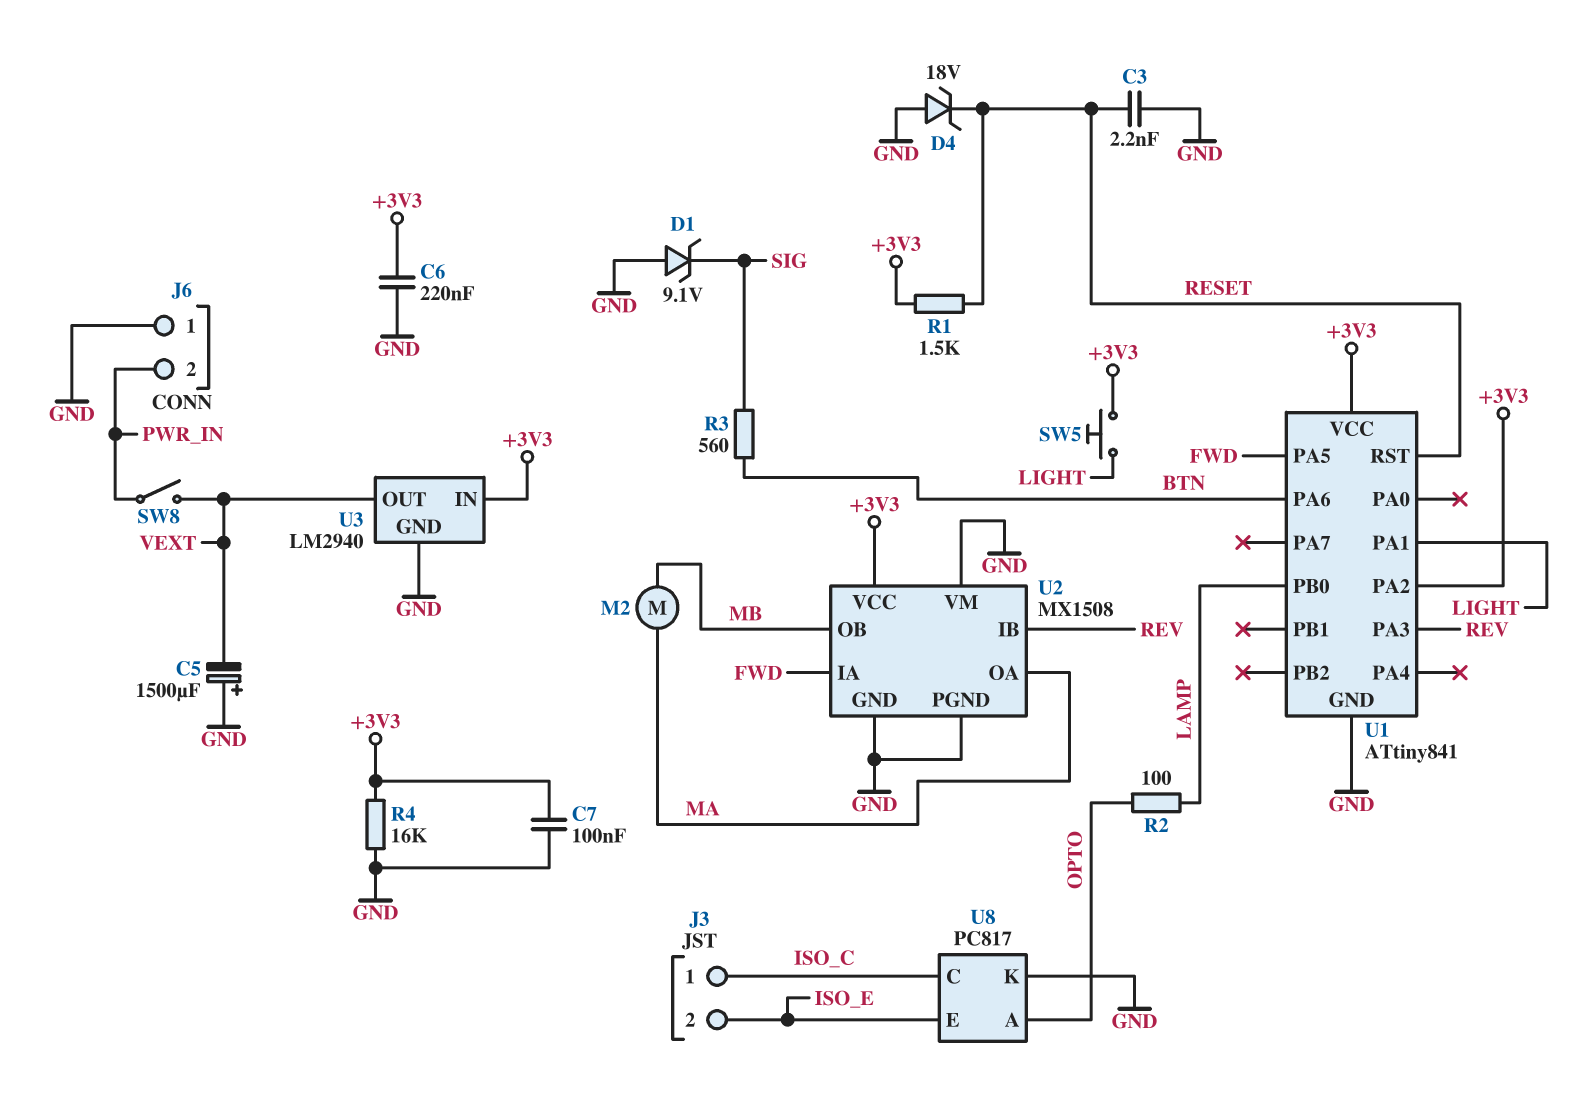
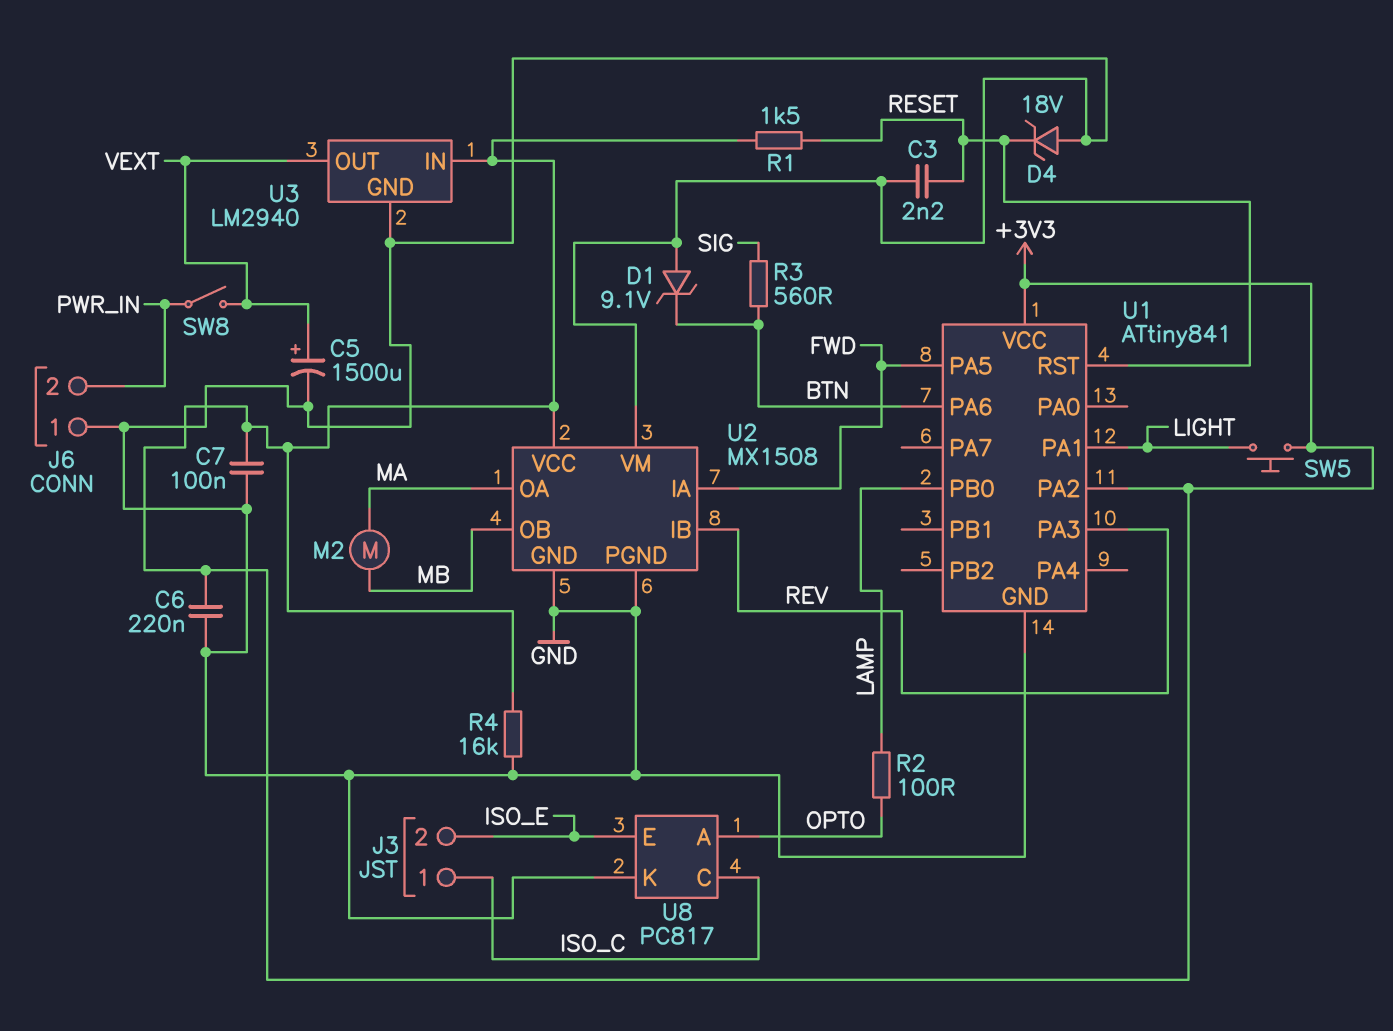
C5: 1500uF (plus GND, minus VEXT) -> 1500uF (plus VEXT, minus GND)
D1: zener 9.1V (A GND, K SIG) -> zener 9.1V (A GND, K BTN)

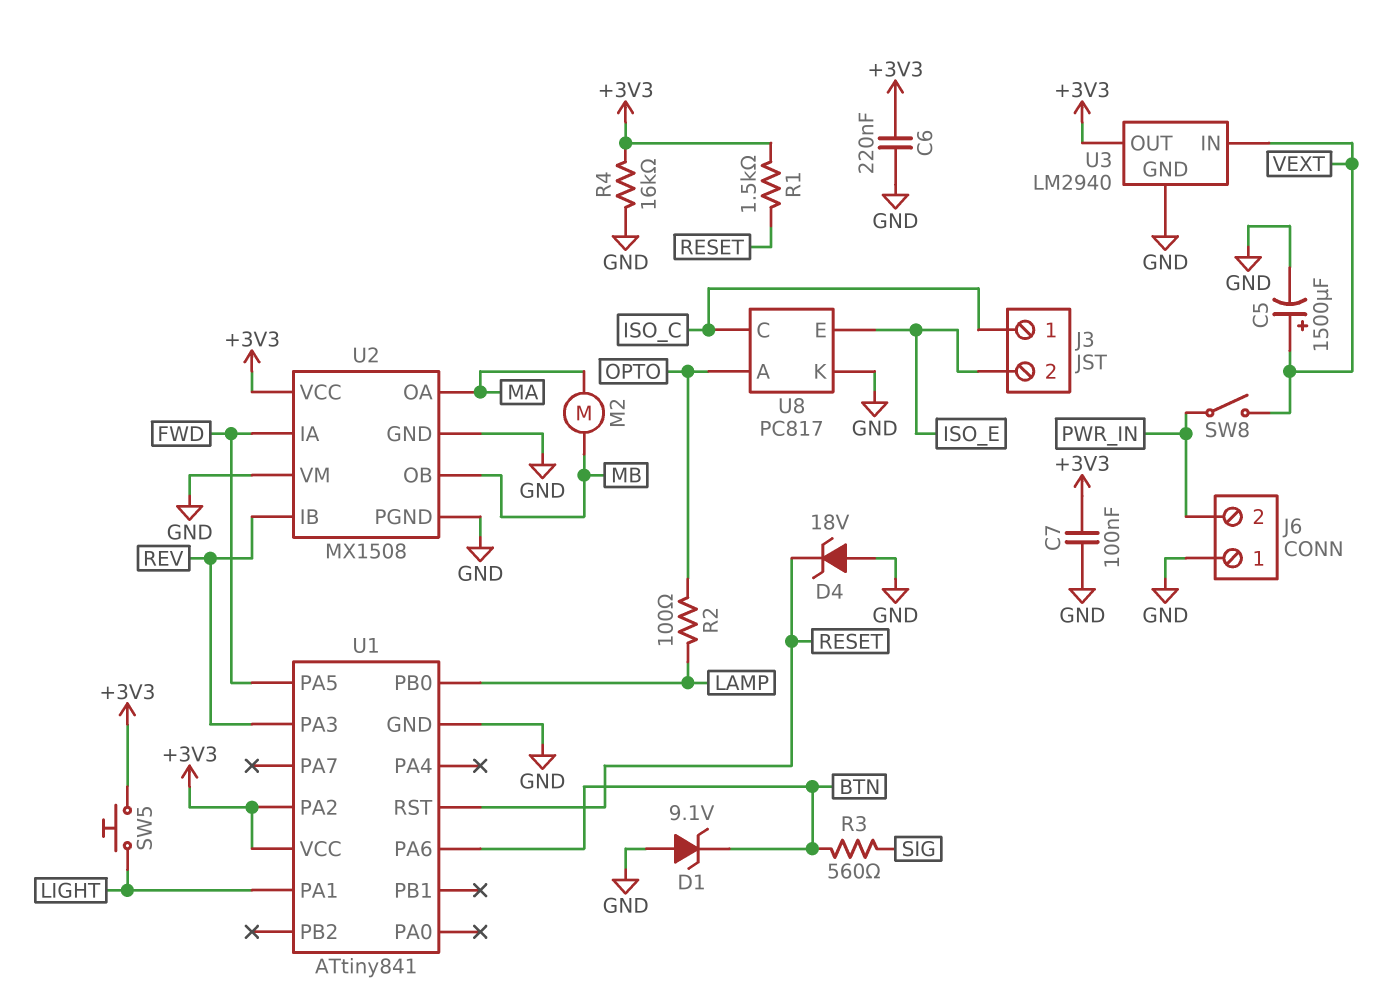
C3: 2.2nF (GND, RESET) -> none
U3 pin IN: +3V3 -> VEXT
U3 pin OUT: VEXT -> +3V3

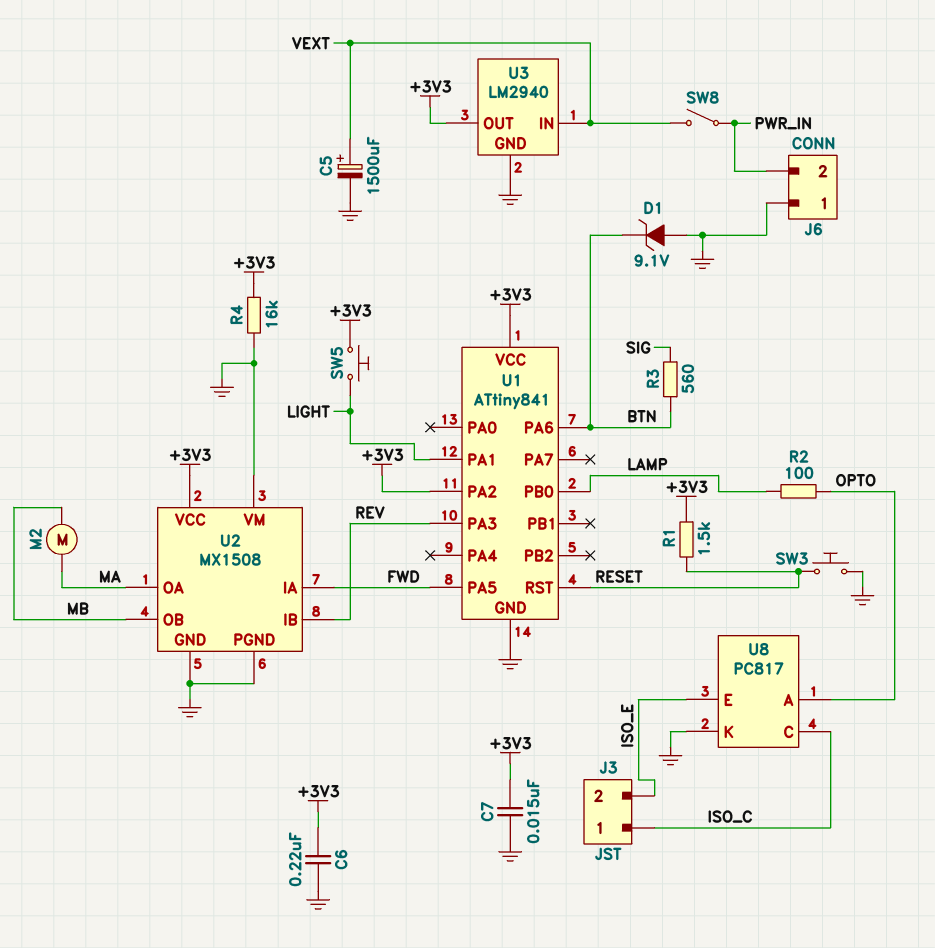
C7: 100nF (+3V3, GND) -> 15nF (+3V3, GND)
D4: zener 18V (A GND, K RESET) -> none
SW3: none -> button (GND, RESET)

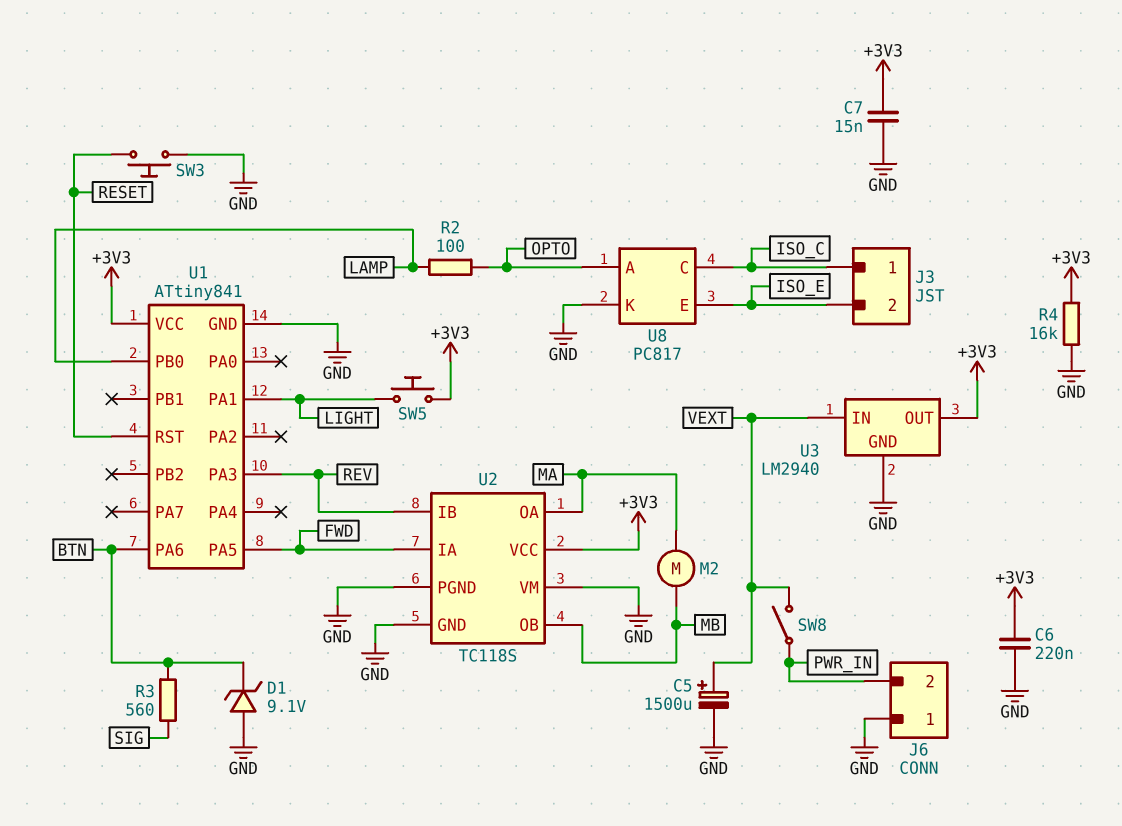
R1: 1.5k (+3V3, RESET) -> none
U1 pin PA2: +3V3 -> none
U2: MX1508 -> TC118S

